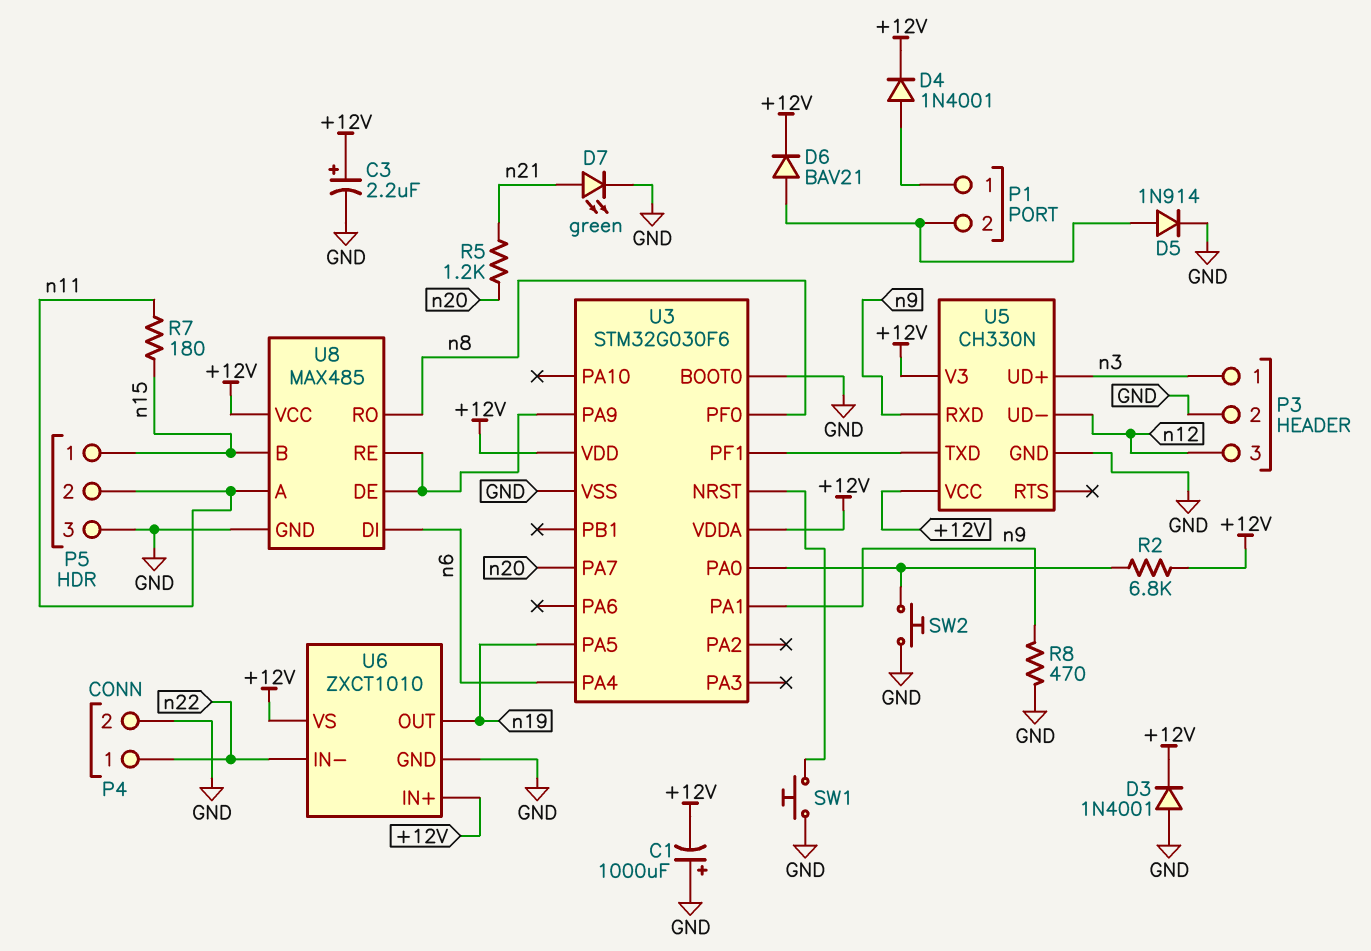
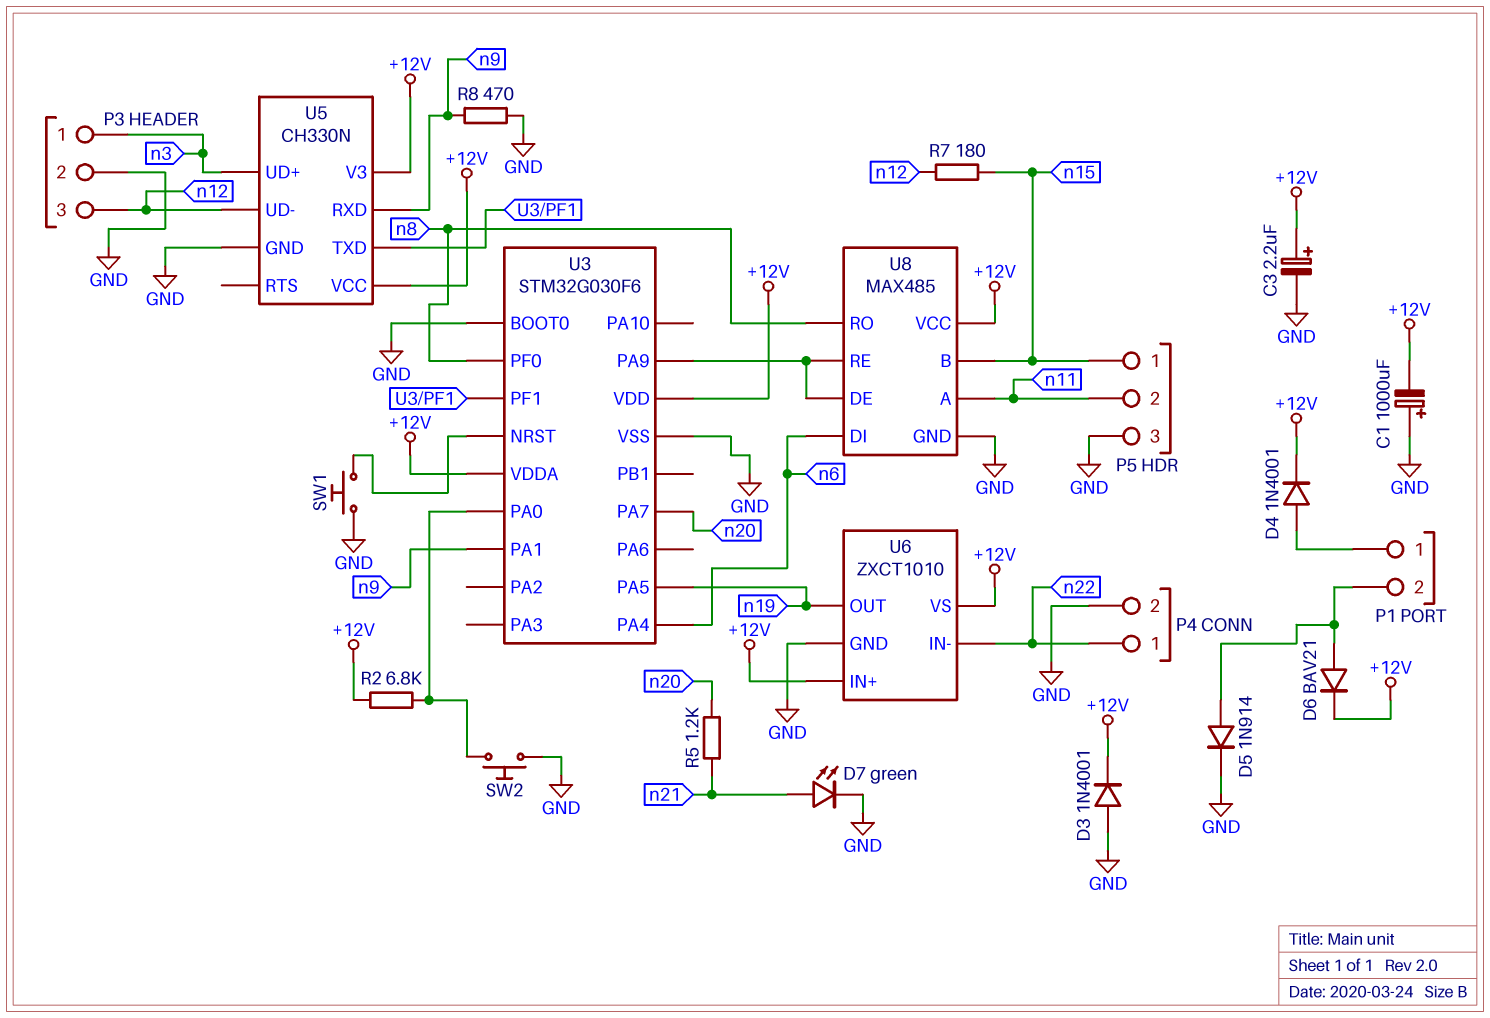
R7: 180 (n11, n15) -> 180 (n12, n15)

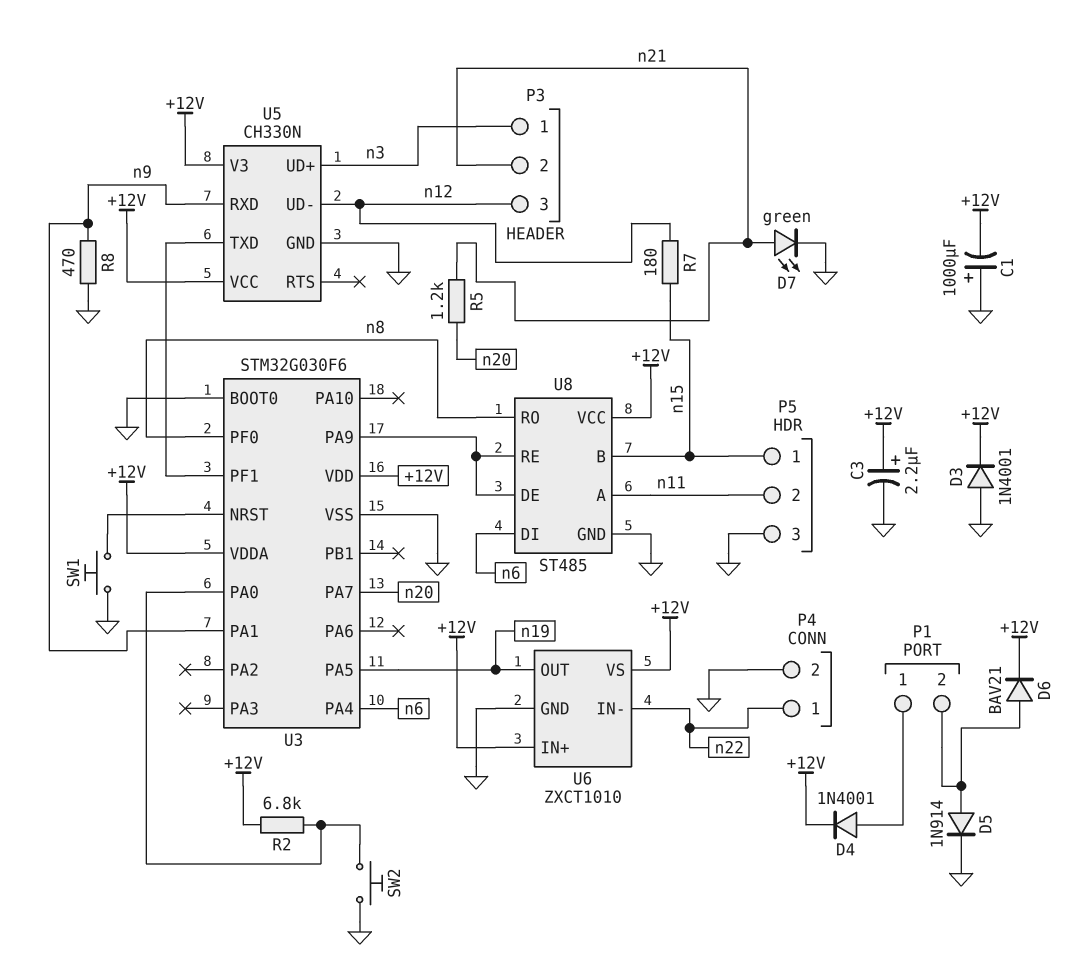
P3 pin 2: GND -> n21
U8: MAX485 -> ST485

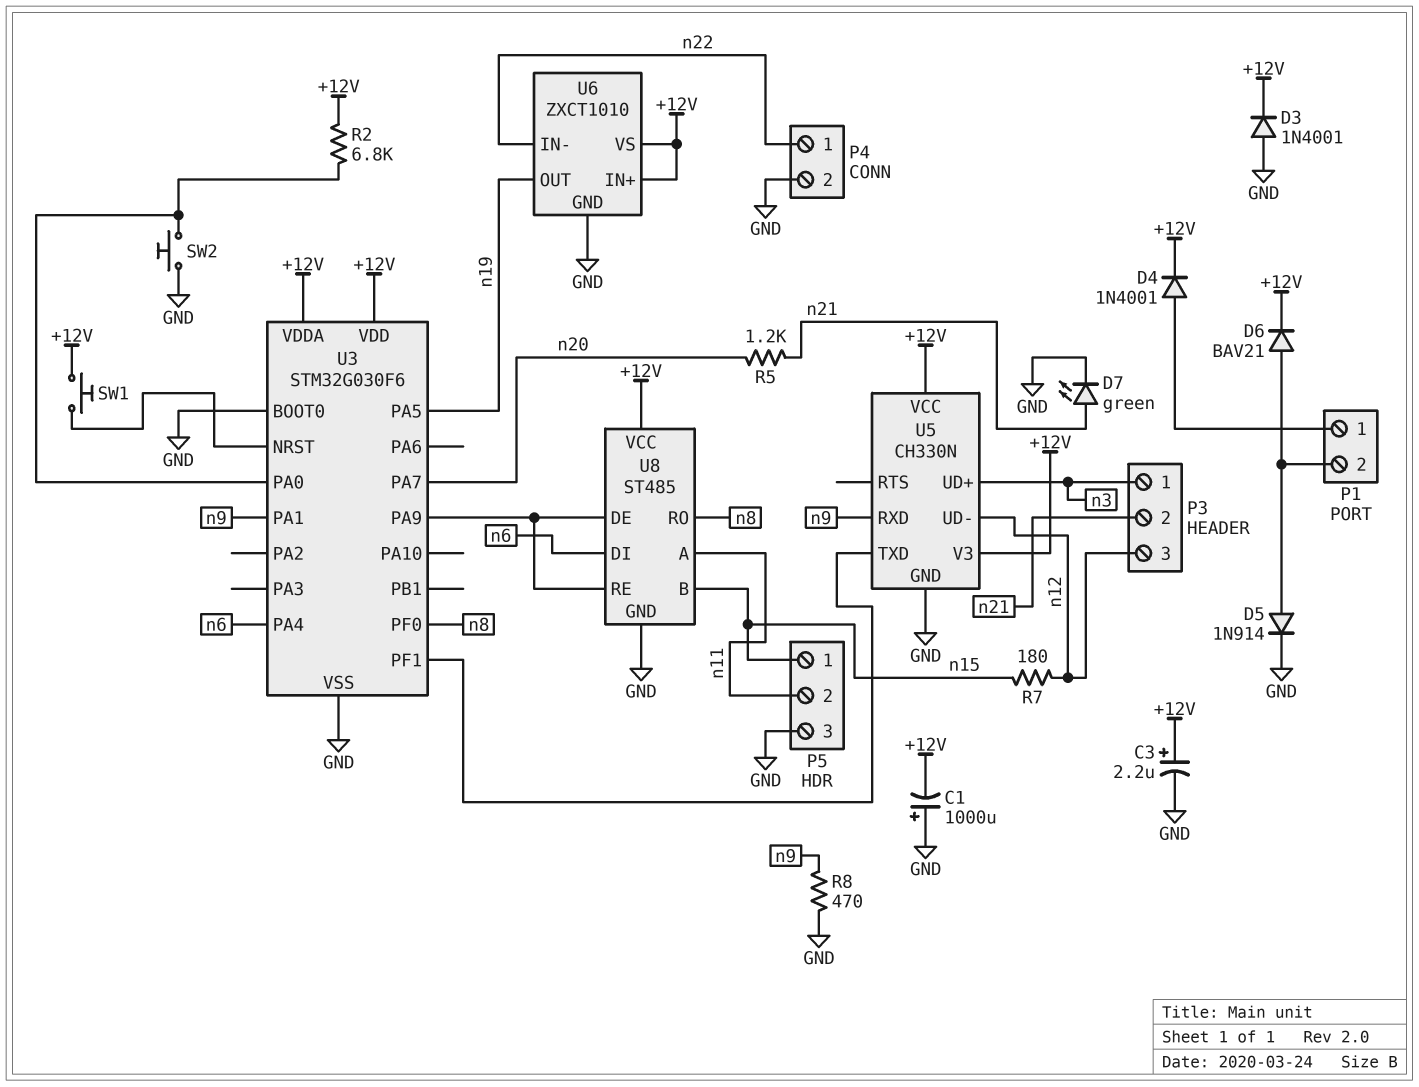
SW1: button (GND, U3/NRST) -> button (+12V, U3/NRST)

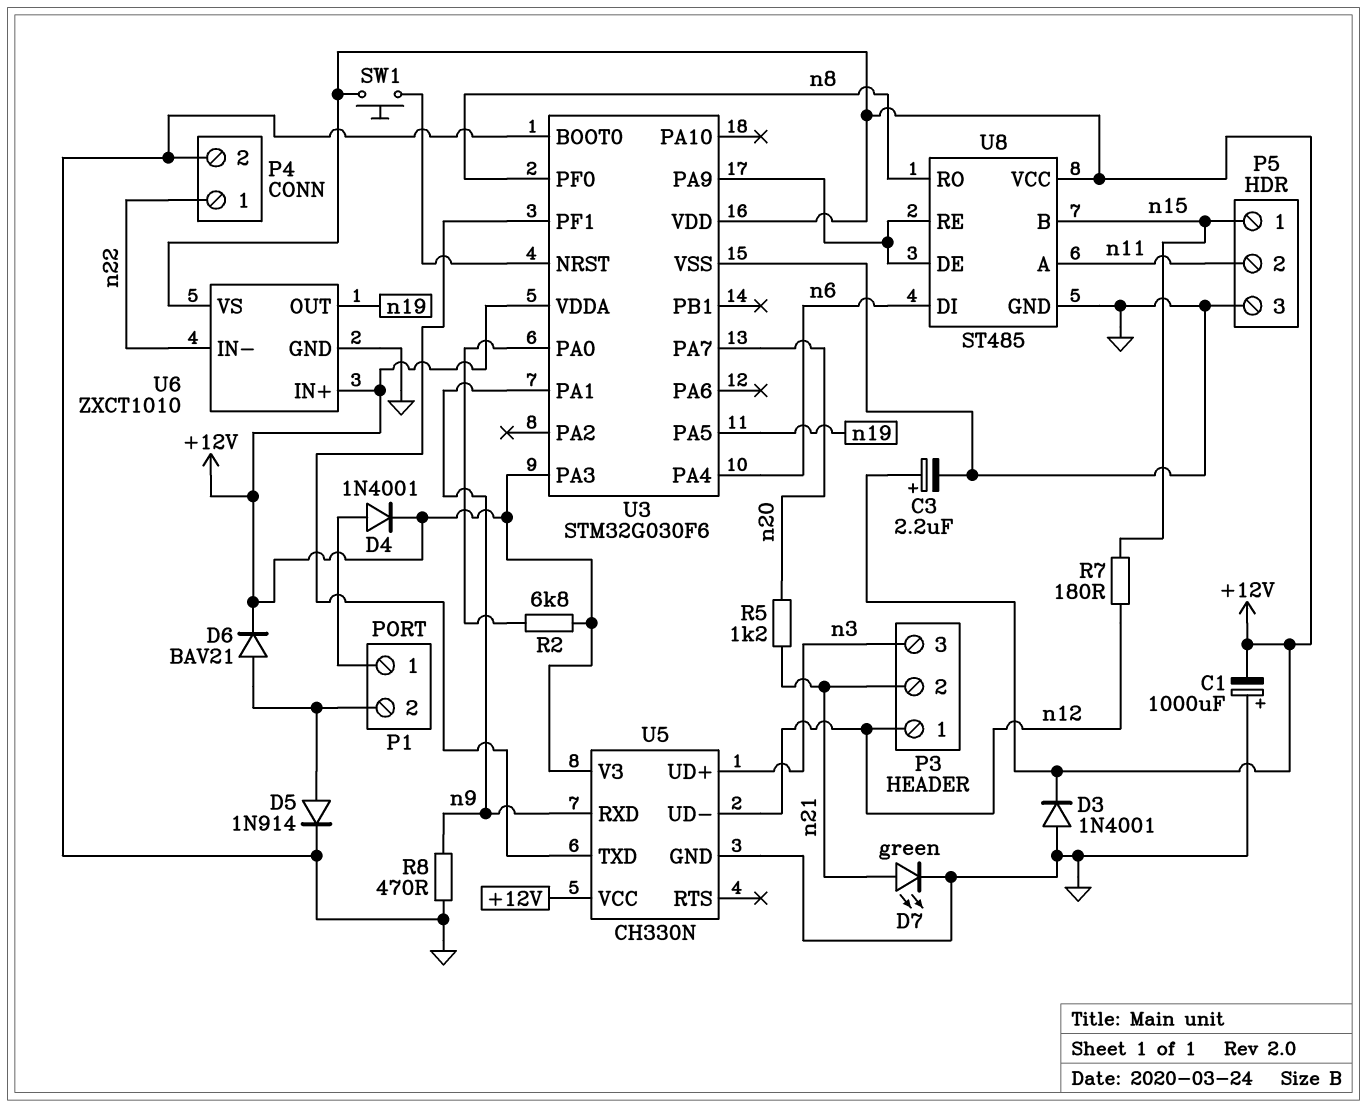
P3 pin 1: n3 -> n12
P3 pin 3: n12 -> n3
SW2: button (GND, U3/PA0) -> none
U3 pin PA3: none -> +12V

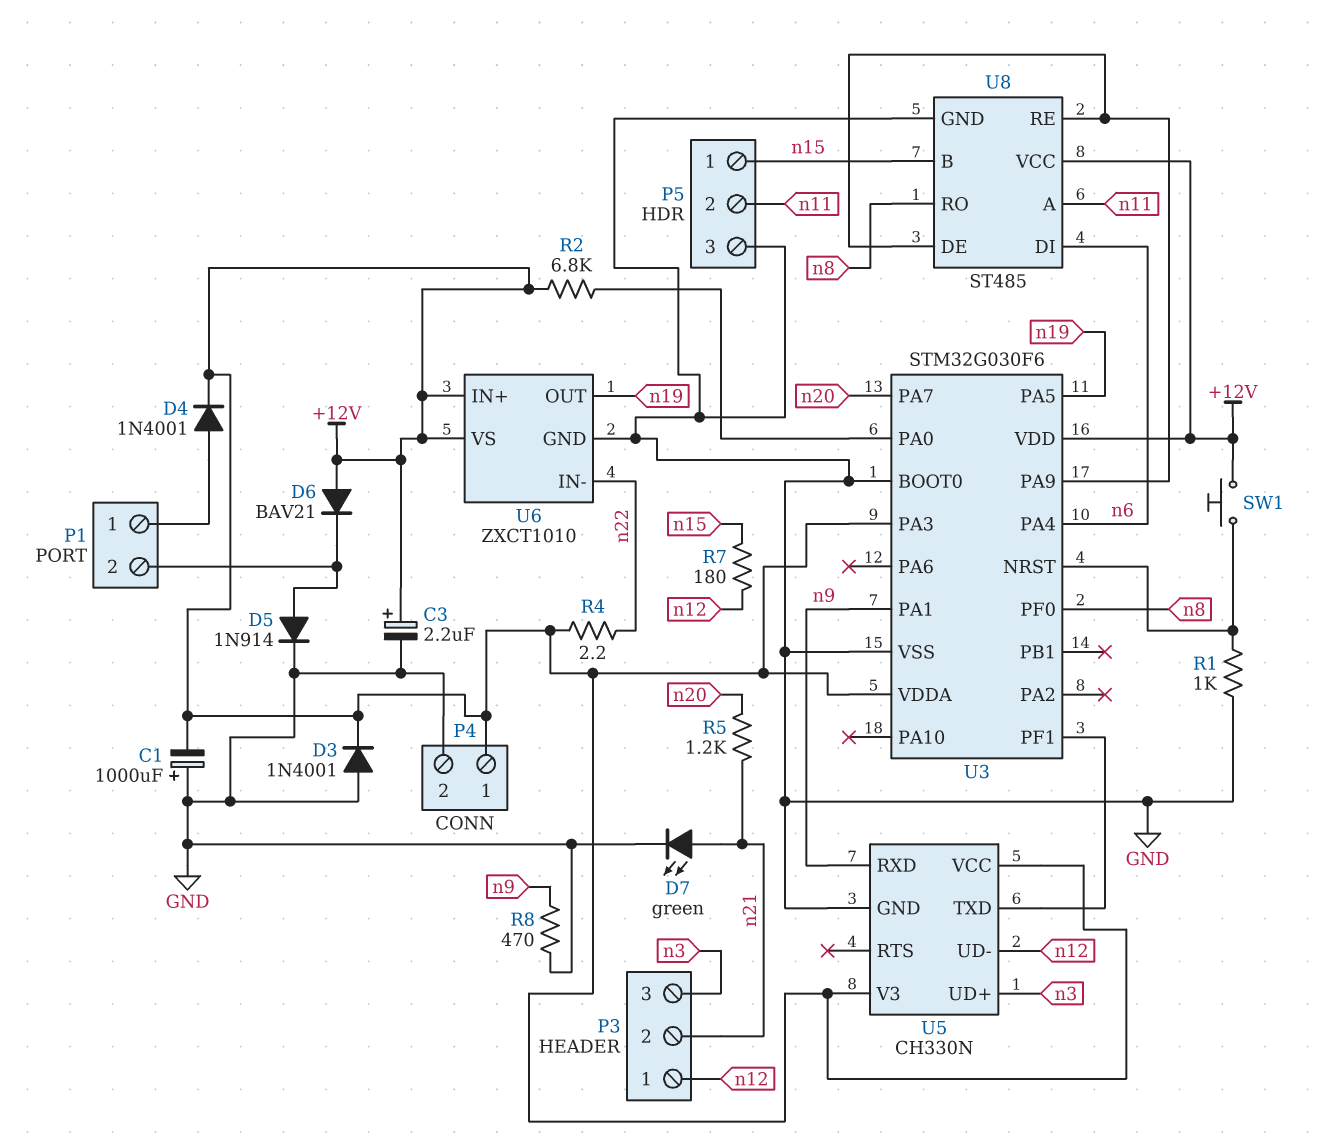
D6: diode BAV21 (A P1/2, K +12V) -> diode BAV21 (A +12V, K P1/2)
P4 pin 1: n22 -> +12V
R1: none -> 1k (GND, U3/NRST)
R4: none -> 2.2 (+12V, n22)

